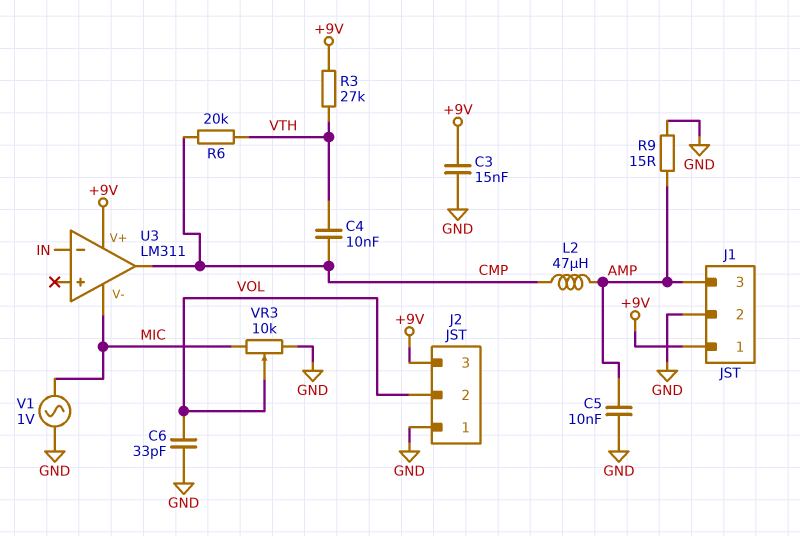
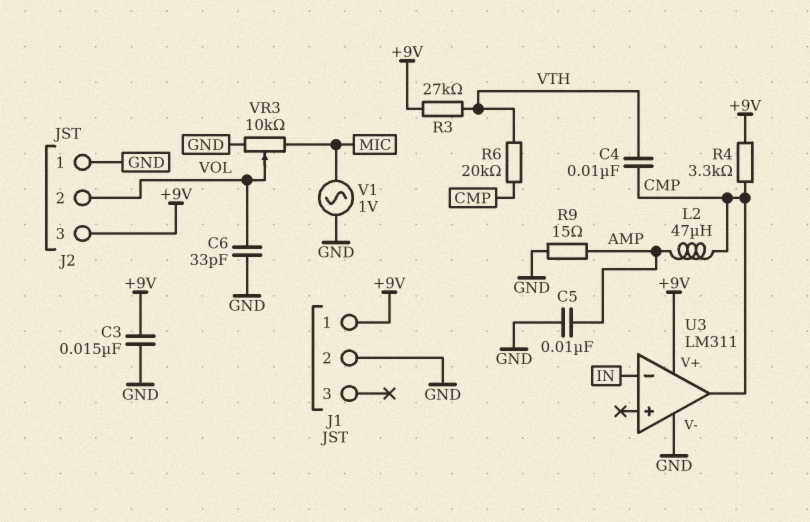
J1 pin 3: AMP -> none
R4: none -> 3.3k (+9V, CMP)
U3 pin V-: MIC -> GND

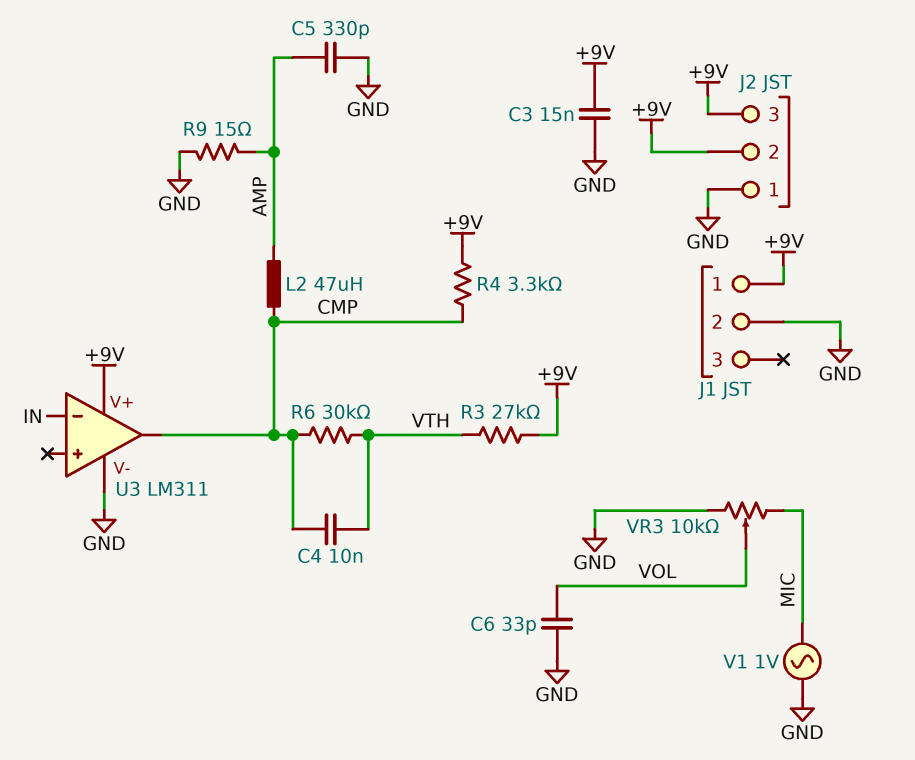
C5: 10nF (AMP, GND) -> 330pF (AMP, GND)
J2 pin 2: VOL -> +9V
R6: 20k (CMP, VTH) -> 30k (CMP, VTH)

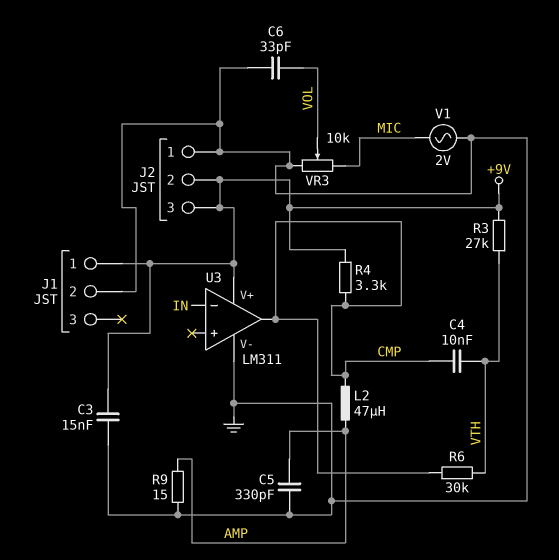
V1: AC 1V (GND, MIC) -> AC 2V (GND, MIC)

